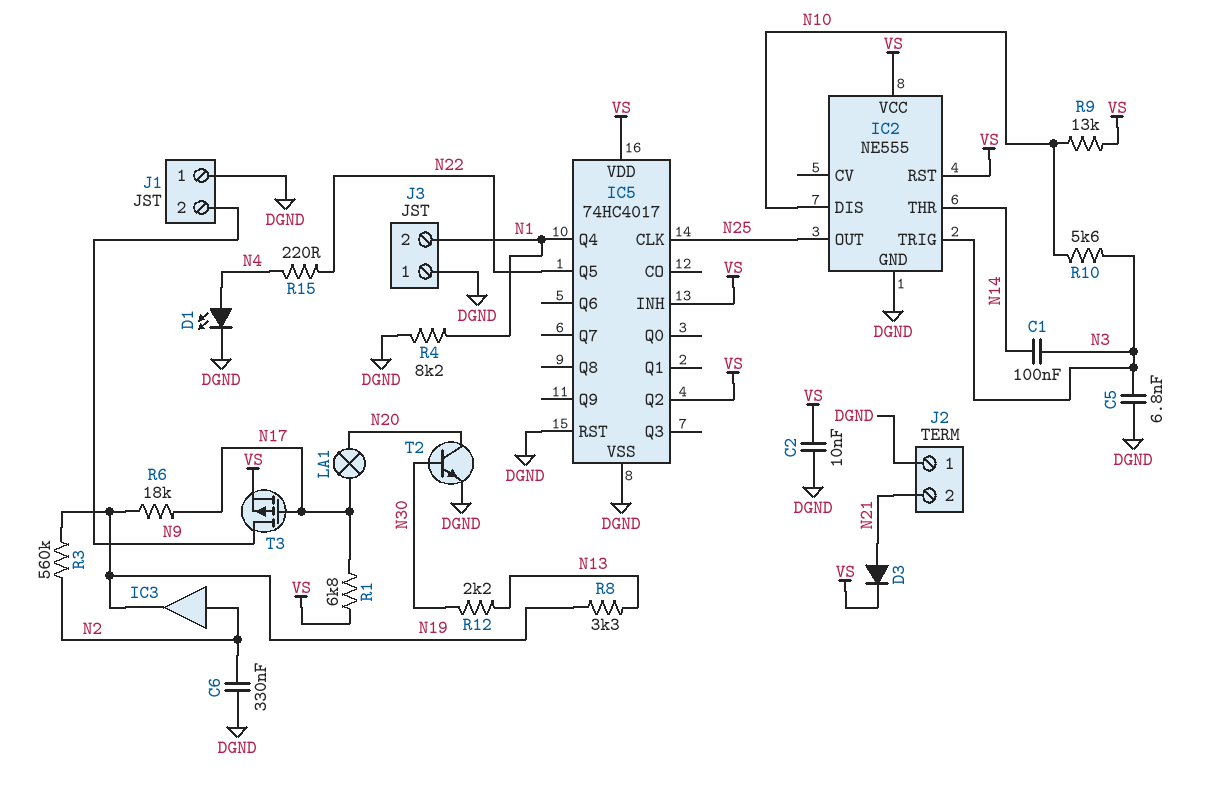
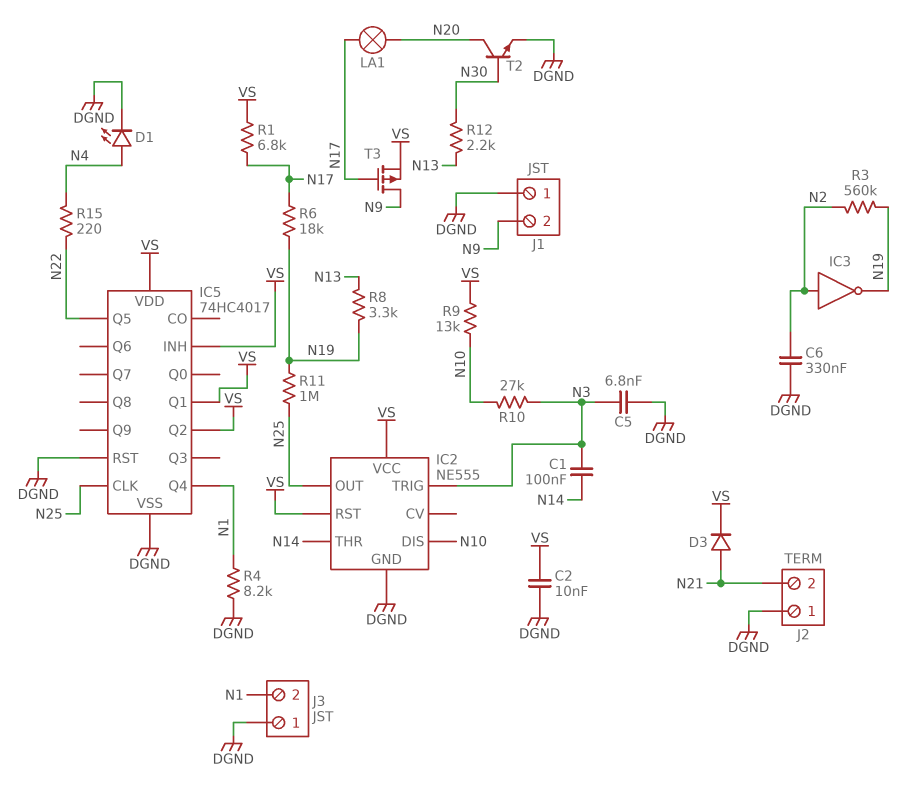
IC3: buffer (in N2, out N19) -> NOT (in N2, out N19)
IC5 pin Q1: none -> VS
R10: 5.6k (N3, N10) -> 27k (N3, N10)
R11: none -> 1M (N19, N25)

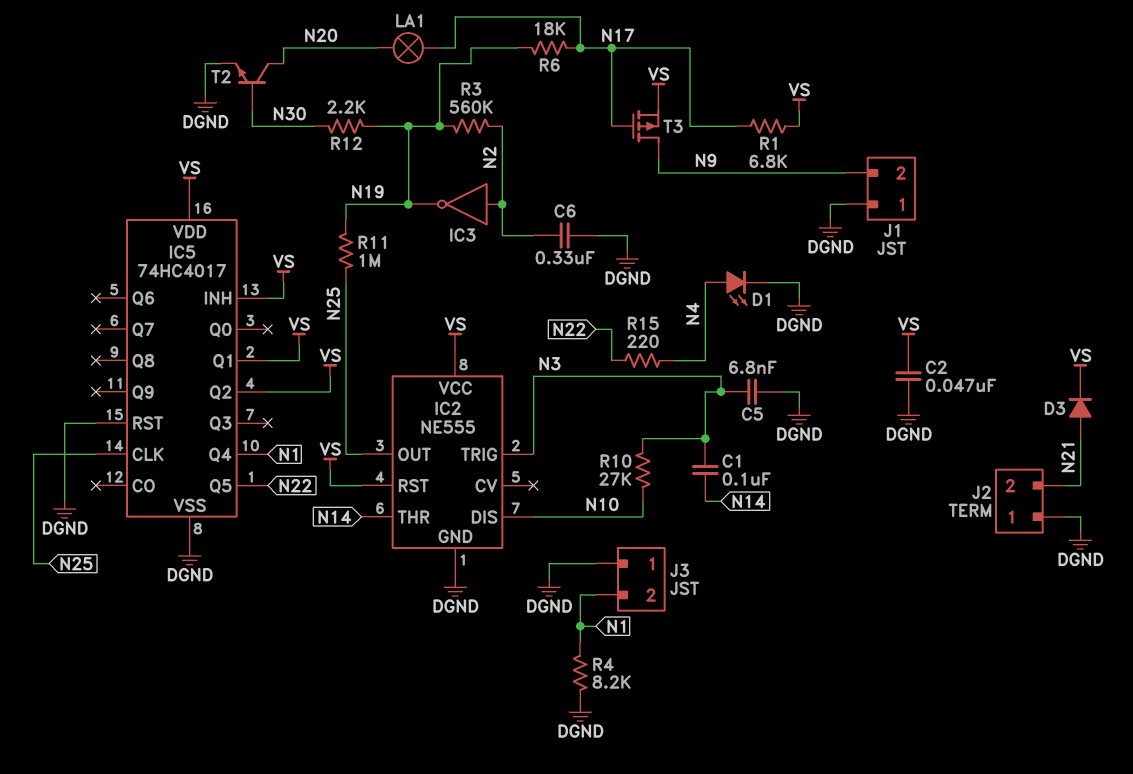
C2: 10nF (DGND, VS) -> 47nF (DGND, VS)
R8: 3.3k (N13, N19) -> none
R9: 13k (N10, VS) -> none
R12: 2.2k (N13, N30) -> 2.2k (N19, N30)

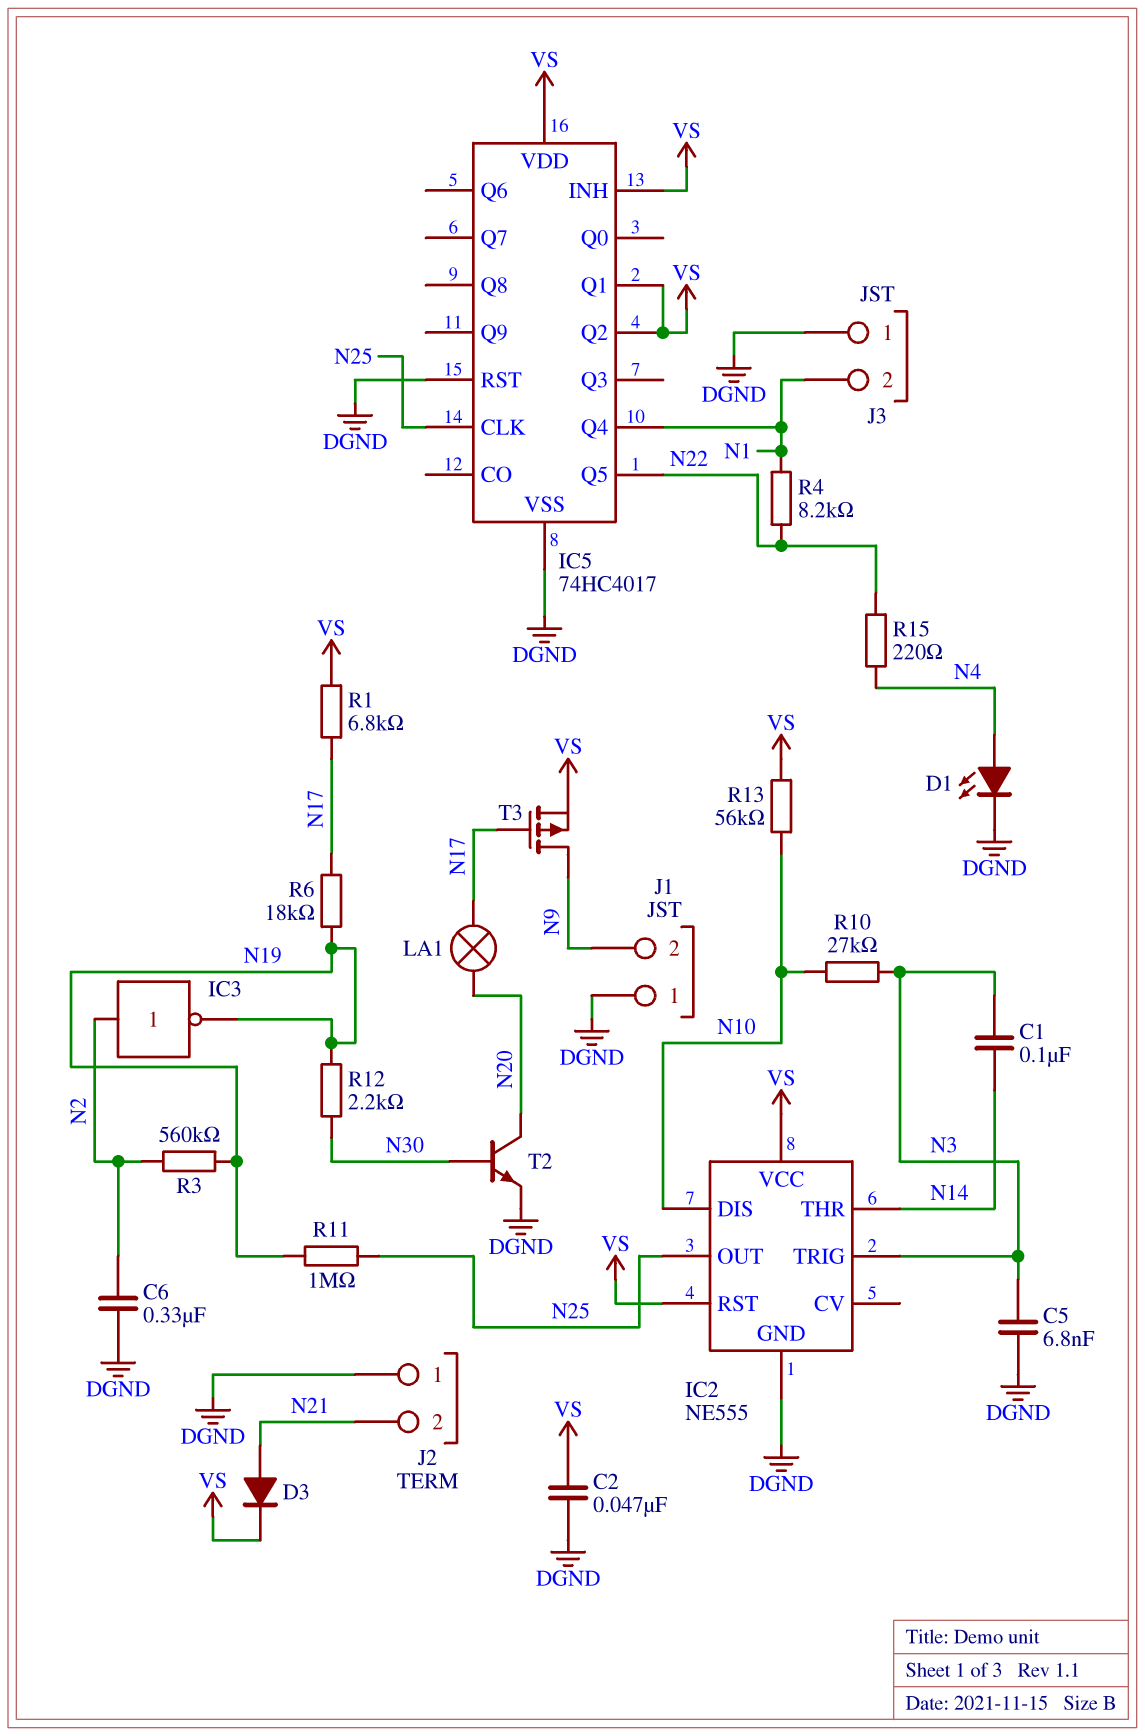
R4: 8.2k (DGND, N1) -> 8.2k (N1, N22)
R13: none -> 56k (N10, VS)

